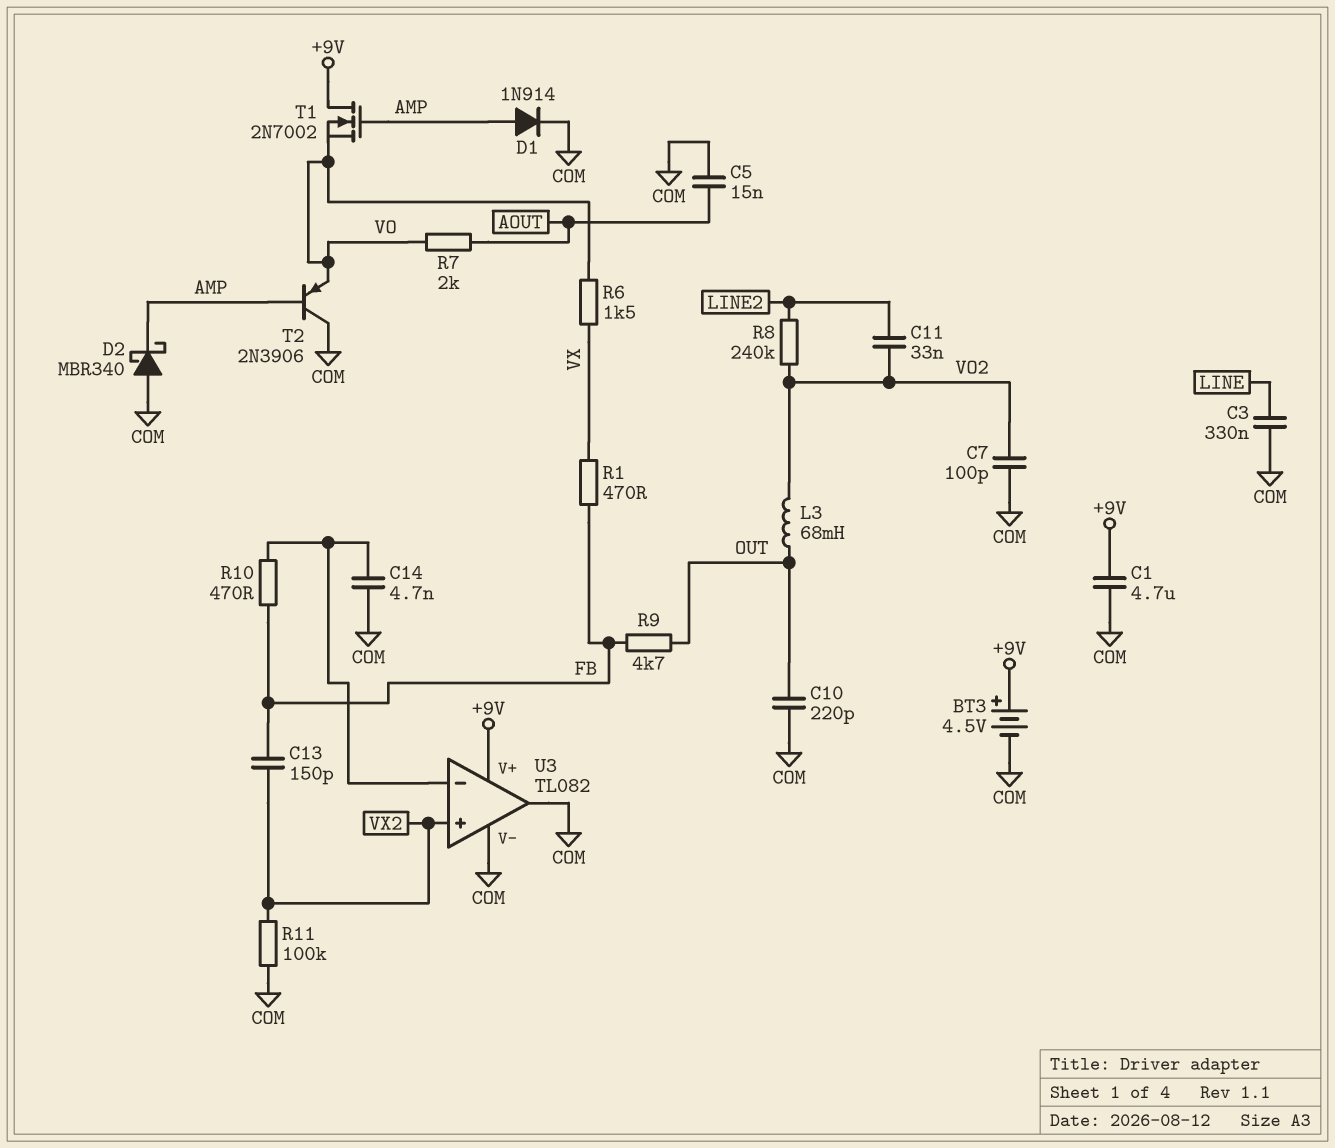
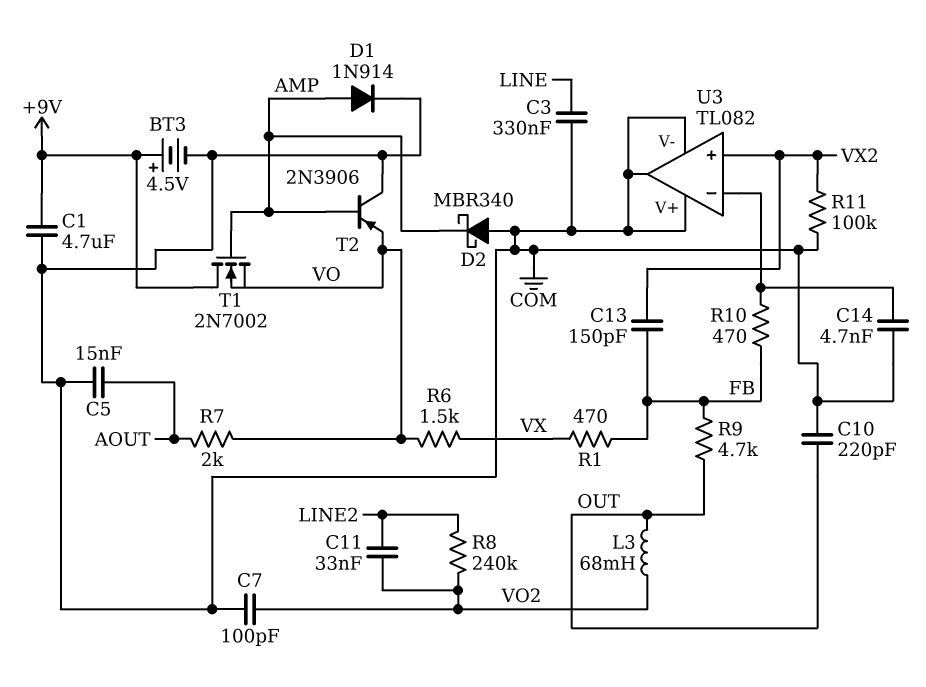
U3 pin V+: +9V -> COM

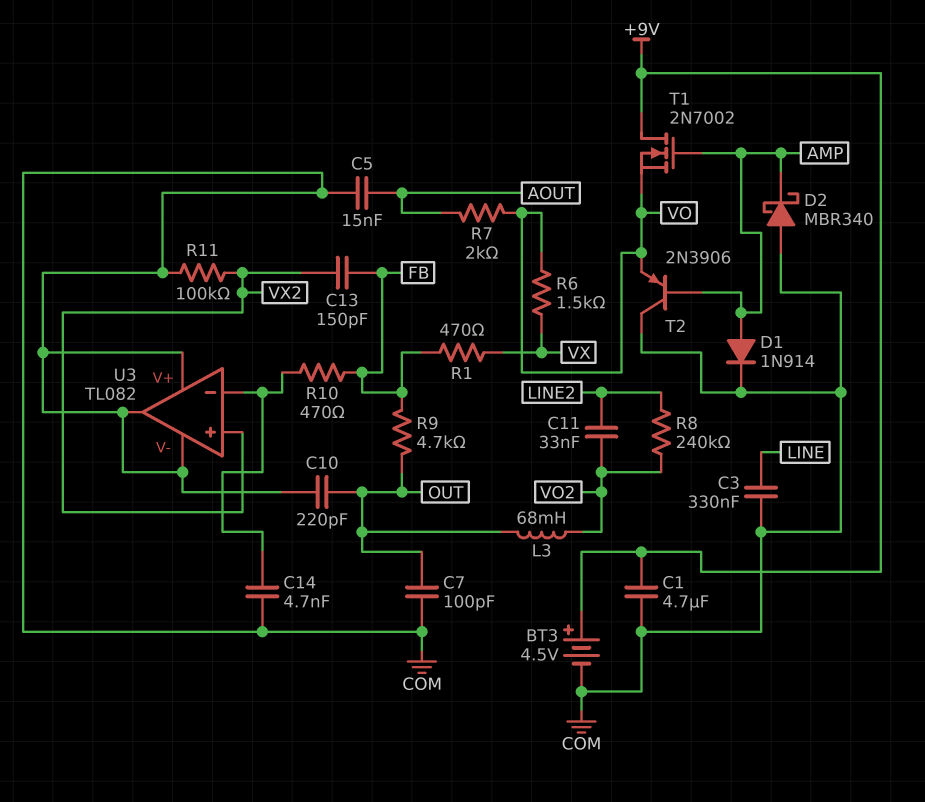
C7: 100pF (COM, VO2) -> 100pF (COM, OUT)

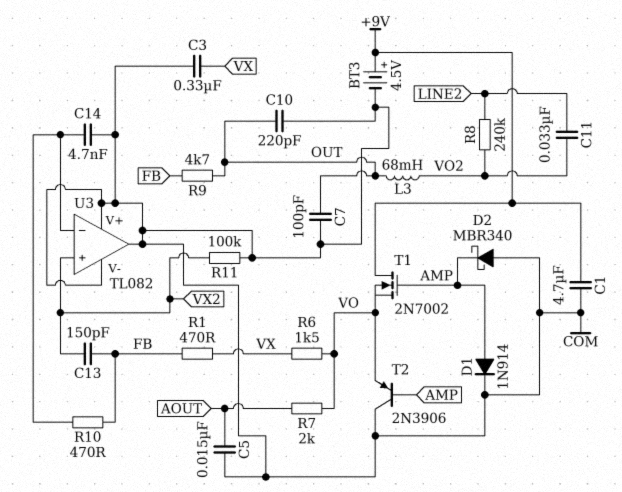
C3: 330nF (COM, LINE) -> 330nF (COM, VX)

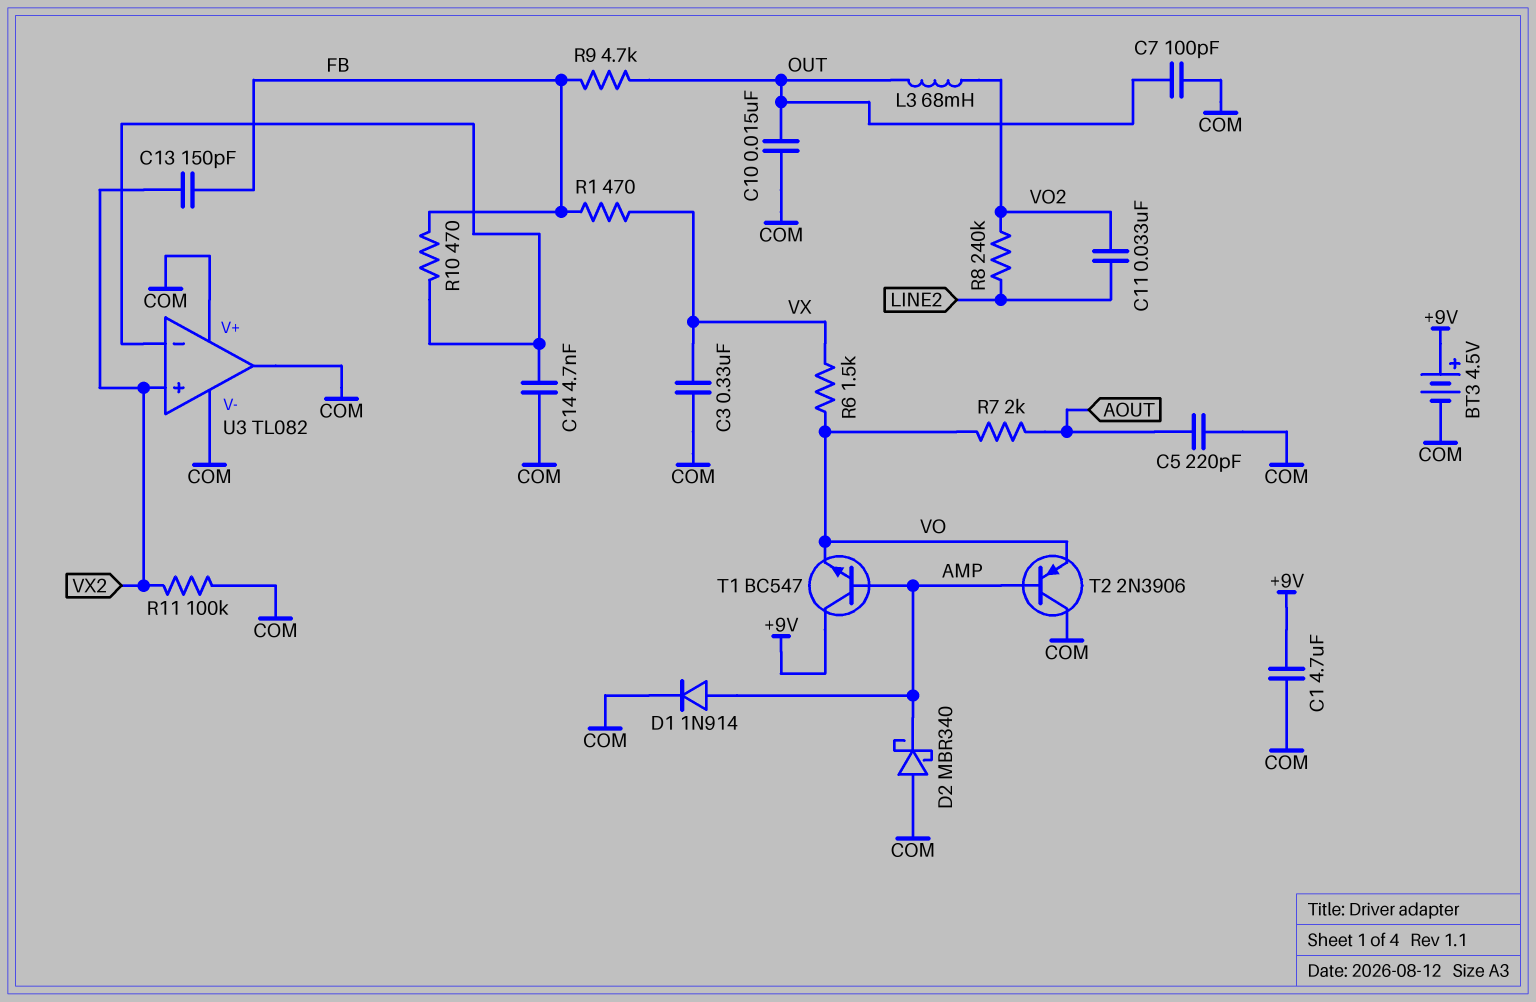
C5: 15nF (AOUT, COM) -> 220pF (AOUT, COM)
C10: 220pF (COM, OUT) -> 15nF (COM, OUT)
T1: NMOS 2N7002 (G AMP, D +9V, S VO) -> NPN BC547 (B AMP, C +9V, E VO)

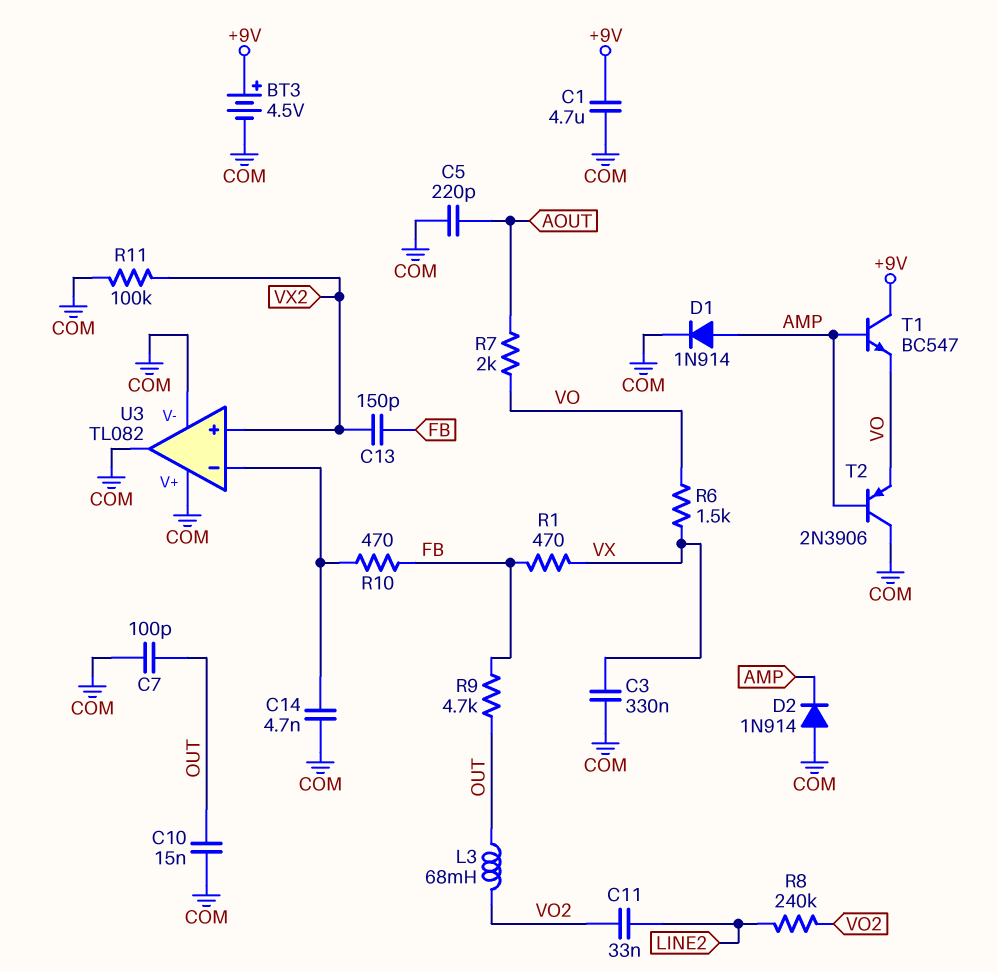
D2: schottky MBR340 (A COM, K AMP) -> diode 1N914 (A COM, K AMP)

